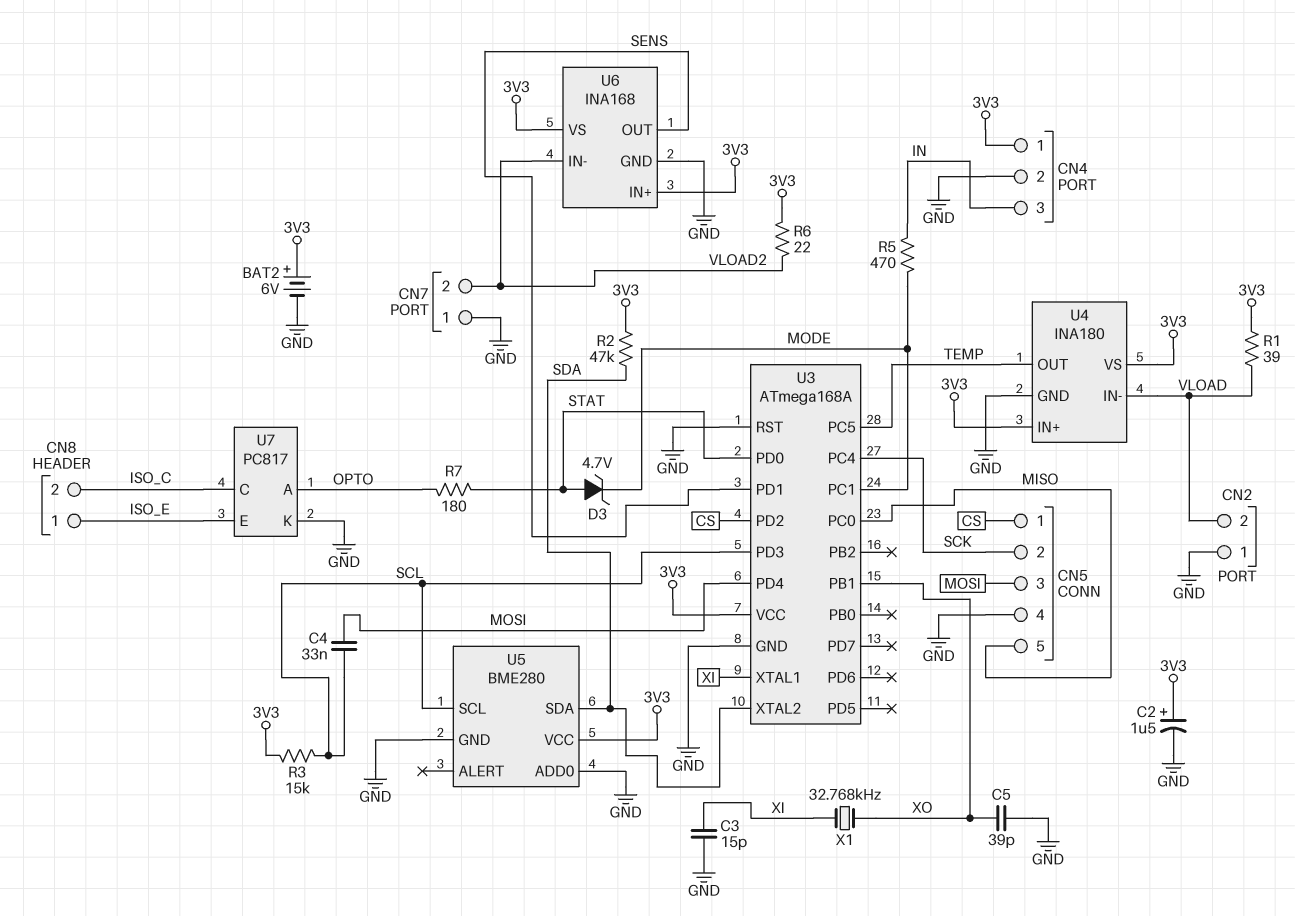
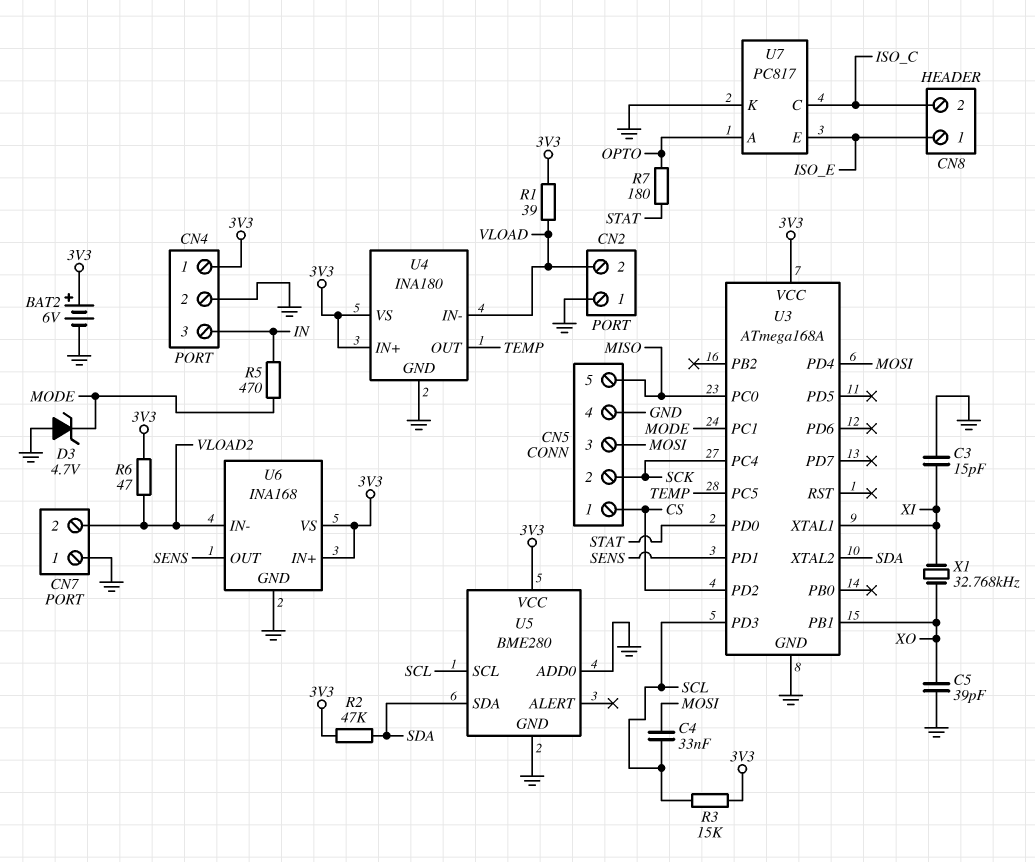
C2: 1.5uF (plus 3V3, minus GND) -> none
D3: zener 4.7V (A STAT, K MODE) -> zener 4.7V (A GND, K MODE)
R6: 22 (3V3, VLOAD2) -> 47 (3V3, VLOAD2)
U3 pin RST: GND -> none

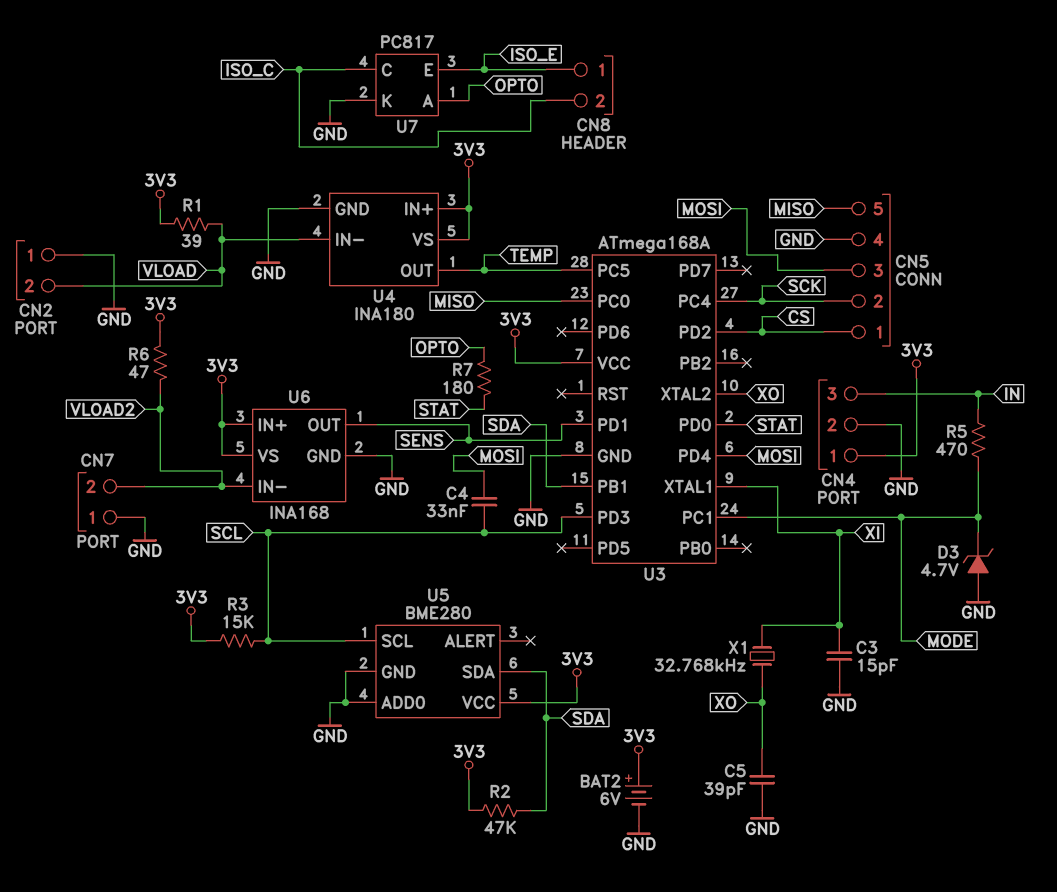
U3 pin PB1: XO -> SDA
U3 pin XTAL2: SDA -> XO

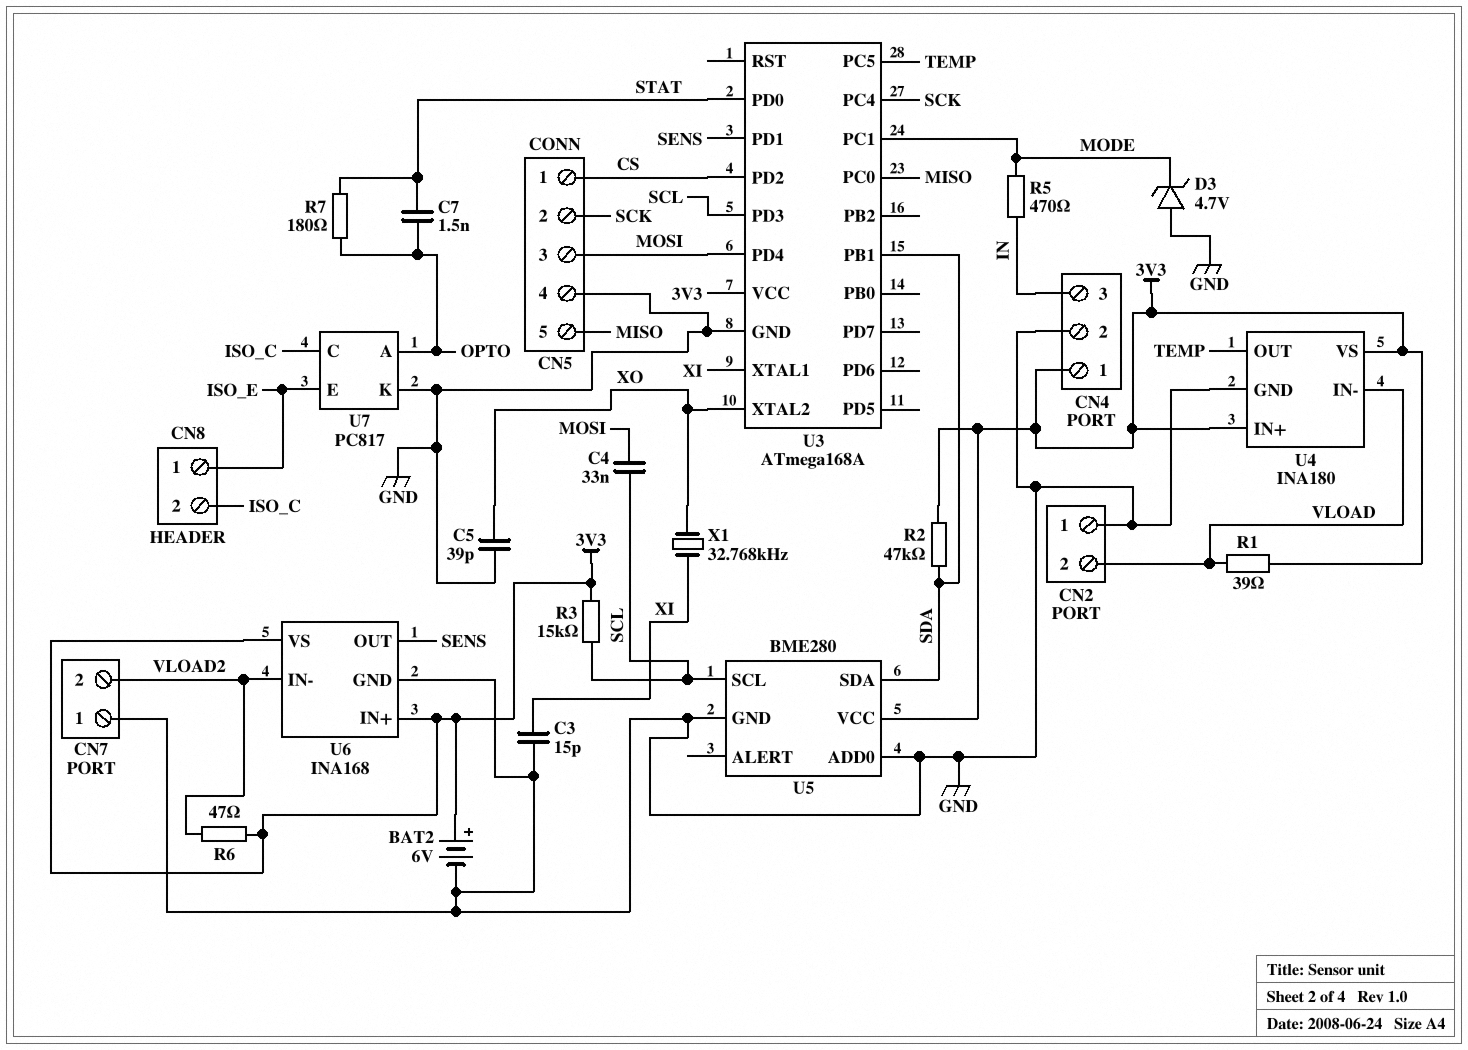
C7: none -> 1.5nF (OPTO, STAT)

